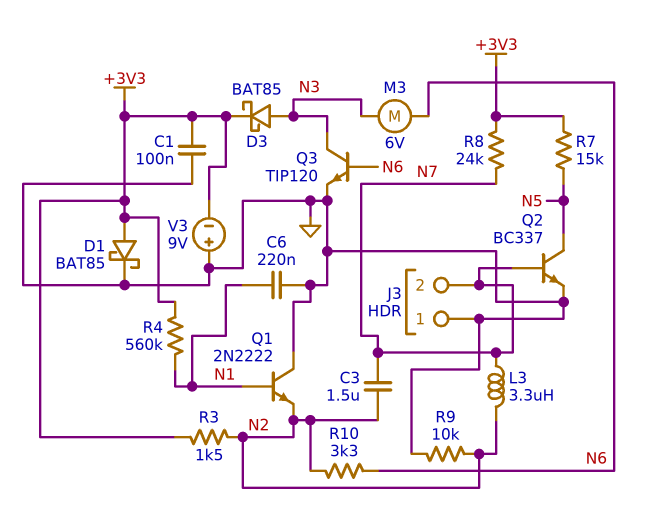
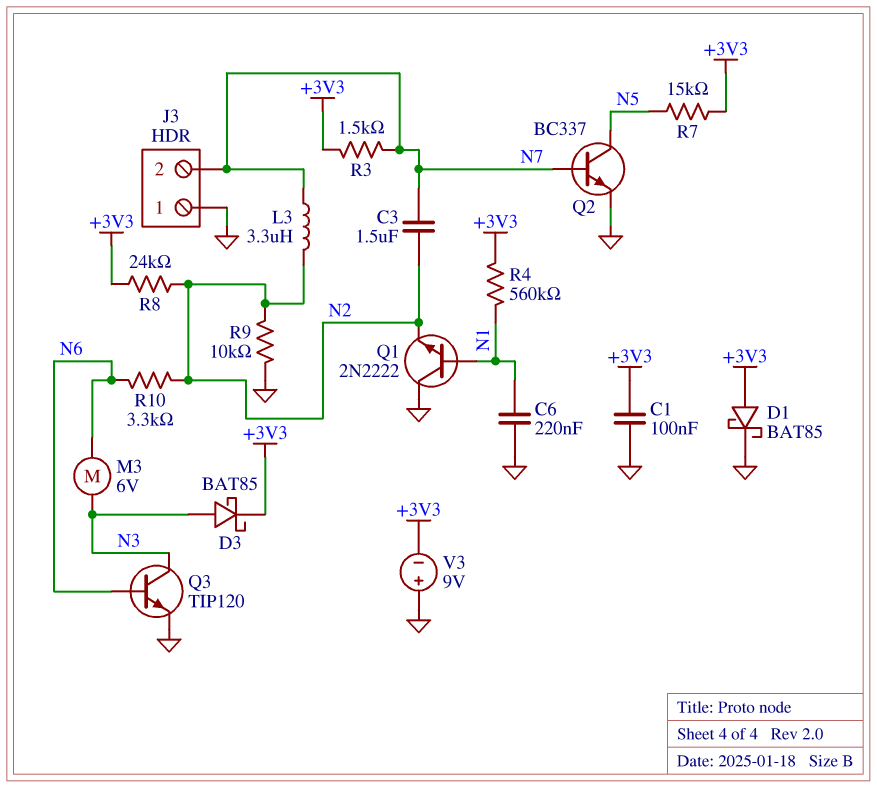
R3: 1.5k (+3V3, N2) -> 1.5k (+3V3, N7)
R8: 24k (+3V3, N7) -> 24k (+3V3, N2)

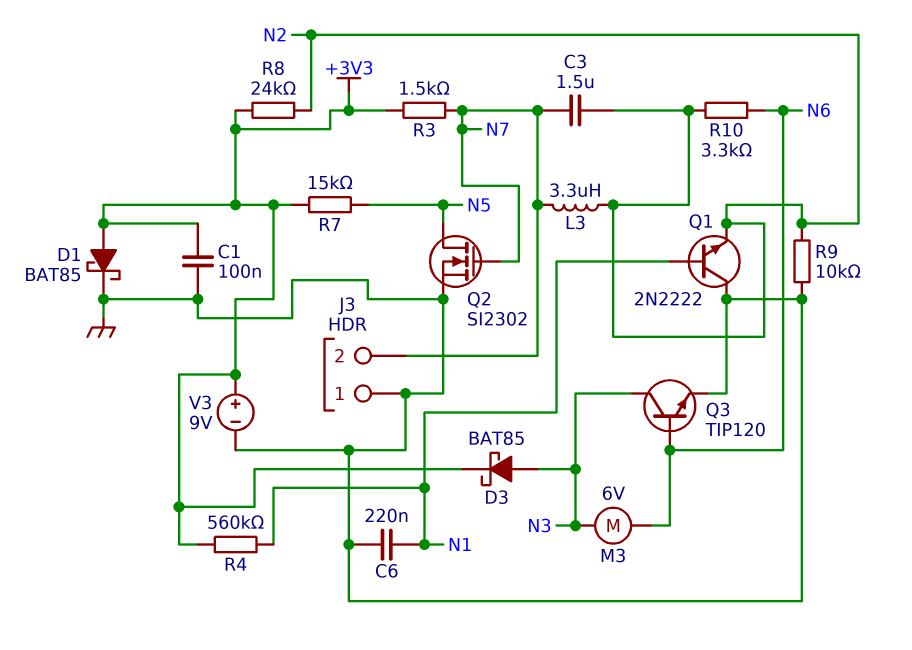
Q2: NPN BC337 (B N7, C N5, E GND) -> NMOS SI2302 (G N7, D N5, S GND)
V3: 9V (plus GND, minus +3V3) -> 9V (plus +3V3, minus GND)

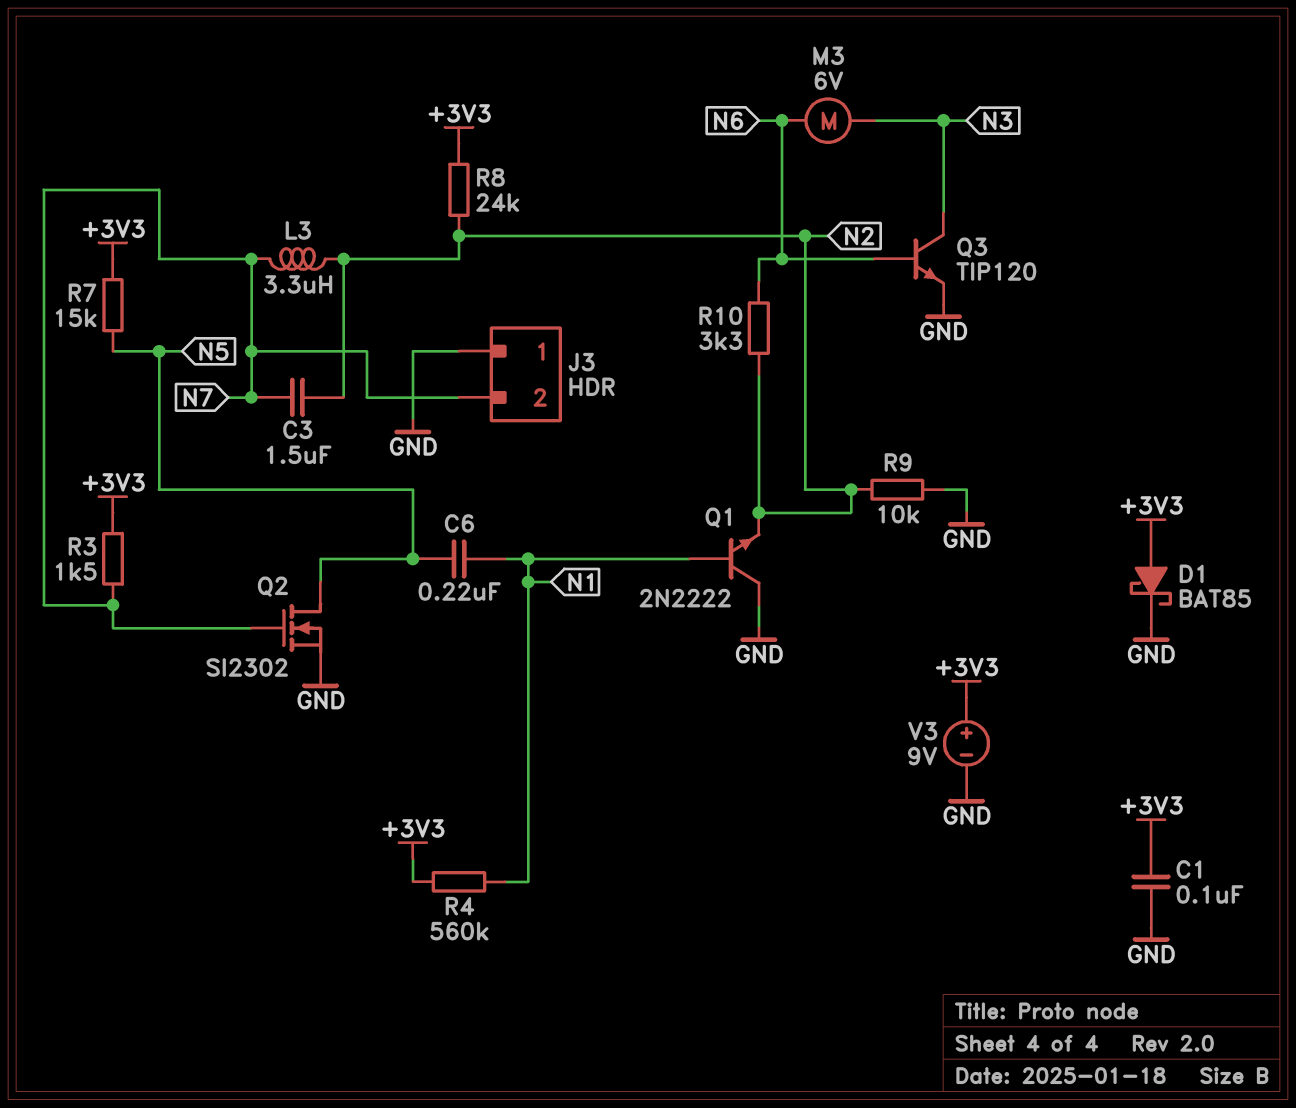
C6: 220nF (GND, N1) -> 220nF (N1, N5)
D3: schottky BAT85 (A N3, K +3V3) -> none

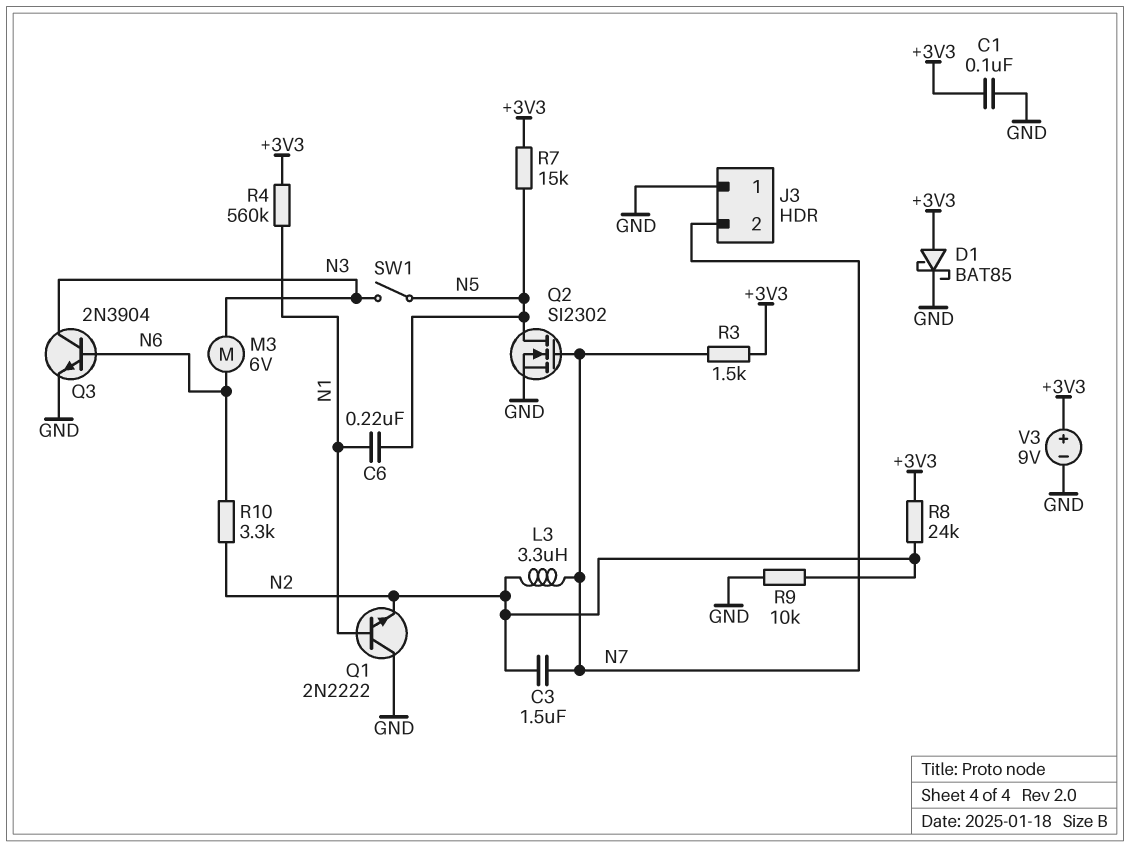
Q3: NPN TIP120 (B N6, C N3, E GND) -> NPN 2N3904 (B N6, C N3, E GND)
SW1: none -> switch (N3, N5)

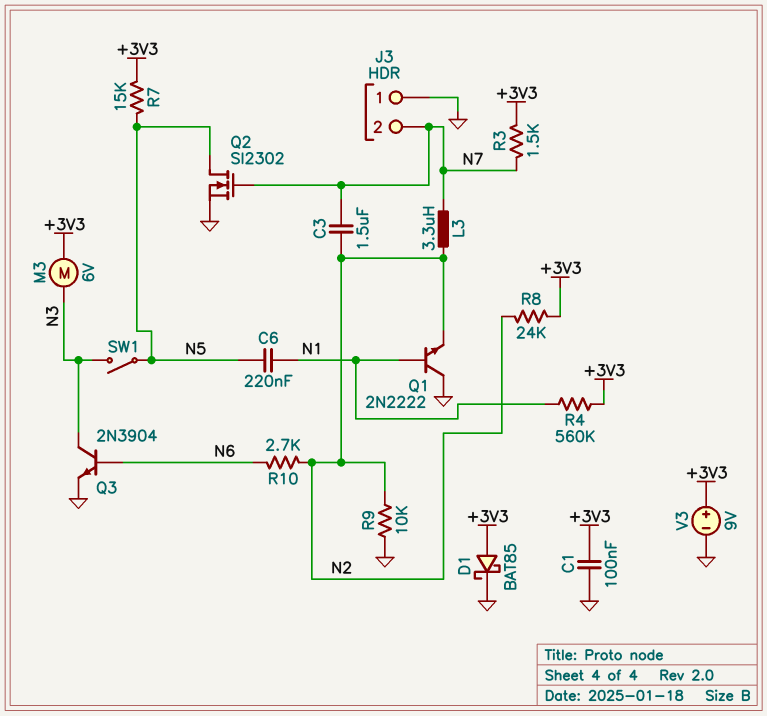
M3: motor 6V (N3, N6) -> motor 6V (+3V3, N3)
R10: 3.3k (N2, N6) -> 2.7k (N2, N6)

